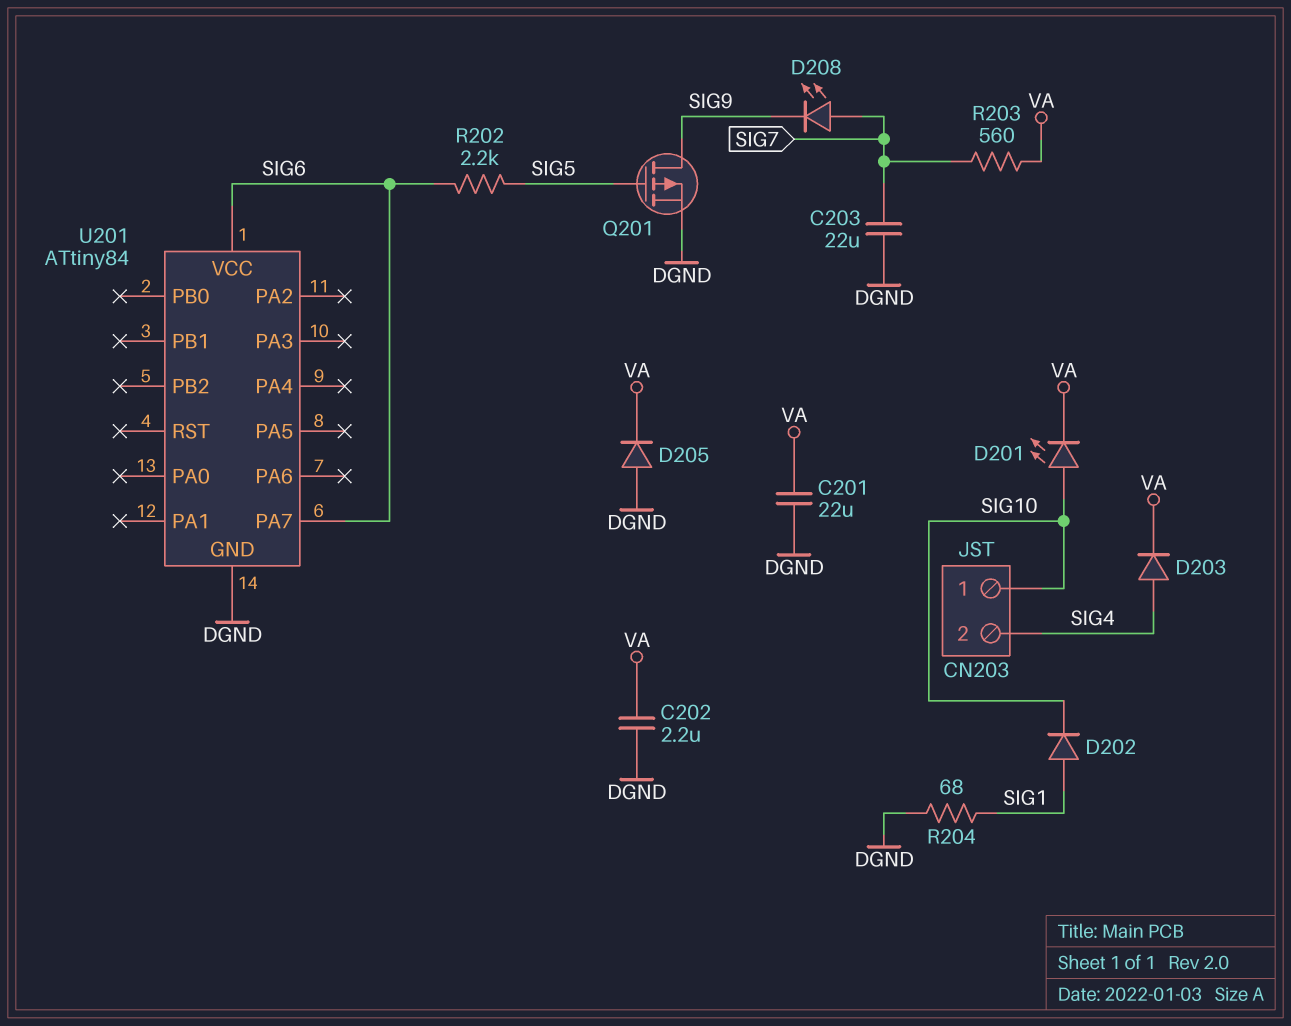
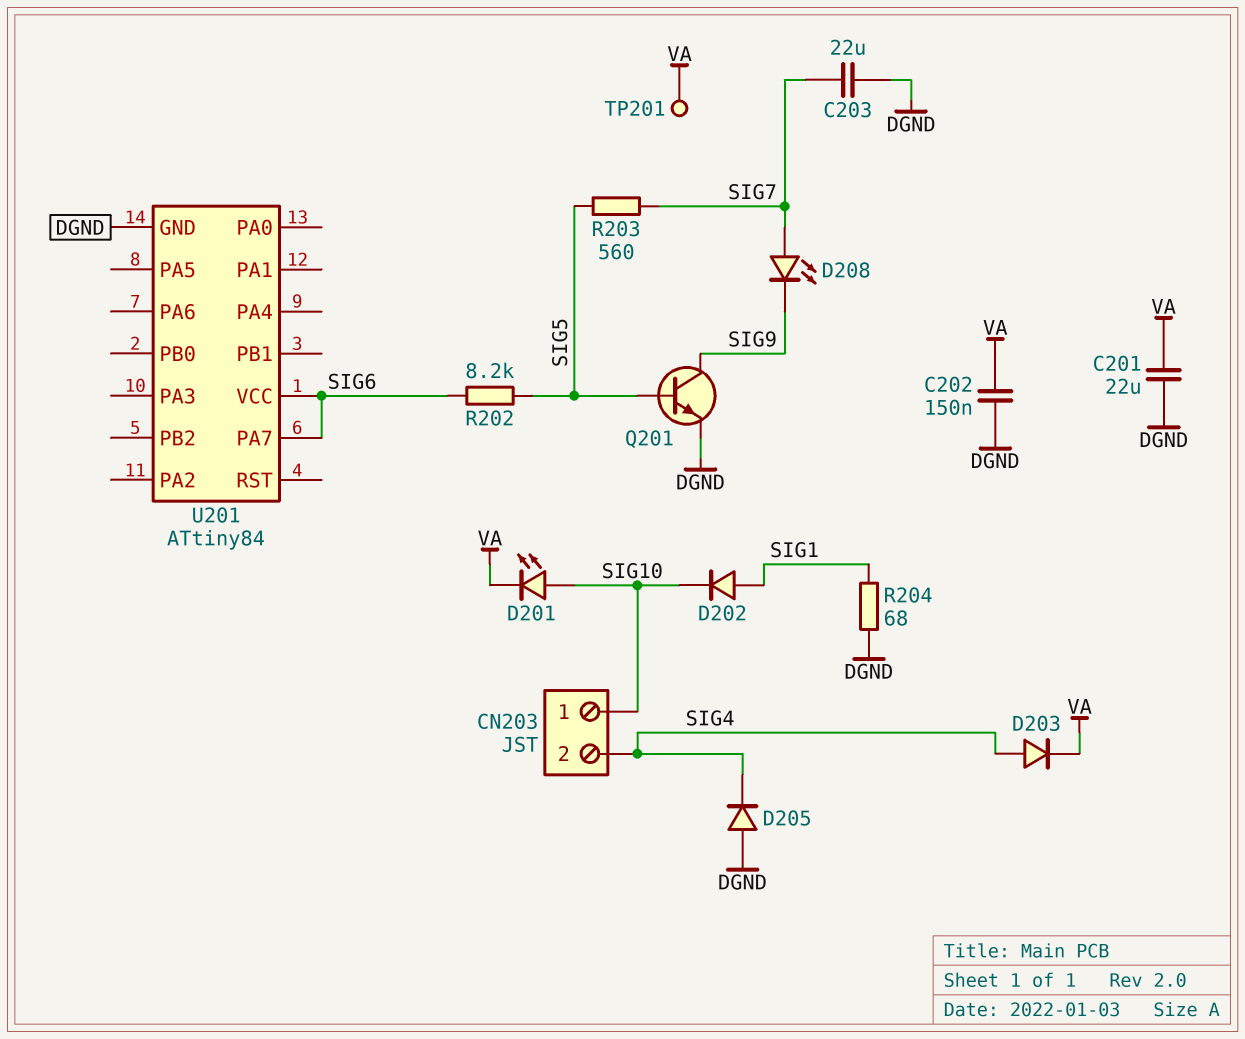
C202: 2.2uF (DGND, VA) -> 150nF (DGND, VA)
D205: diode (A DGND, K VA) -> diode (A DGND, K SIG4)
Q201: PMOS (G SIG5, D SIG9, S DGND) -> NPN (B SIG5, C SIG9, E DGND)
R202: 2.2k (SIG5, SIG6) -> 8.2k (SIG5, SIG6)
R203: 560 (SIG7, VA) -> 560 (SIG5, SIG7)
TP201: none -> test point (VA)

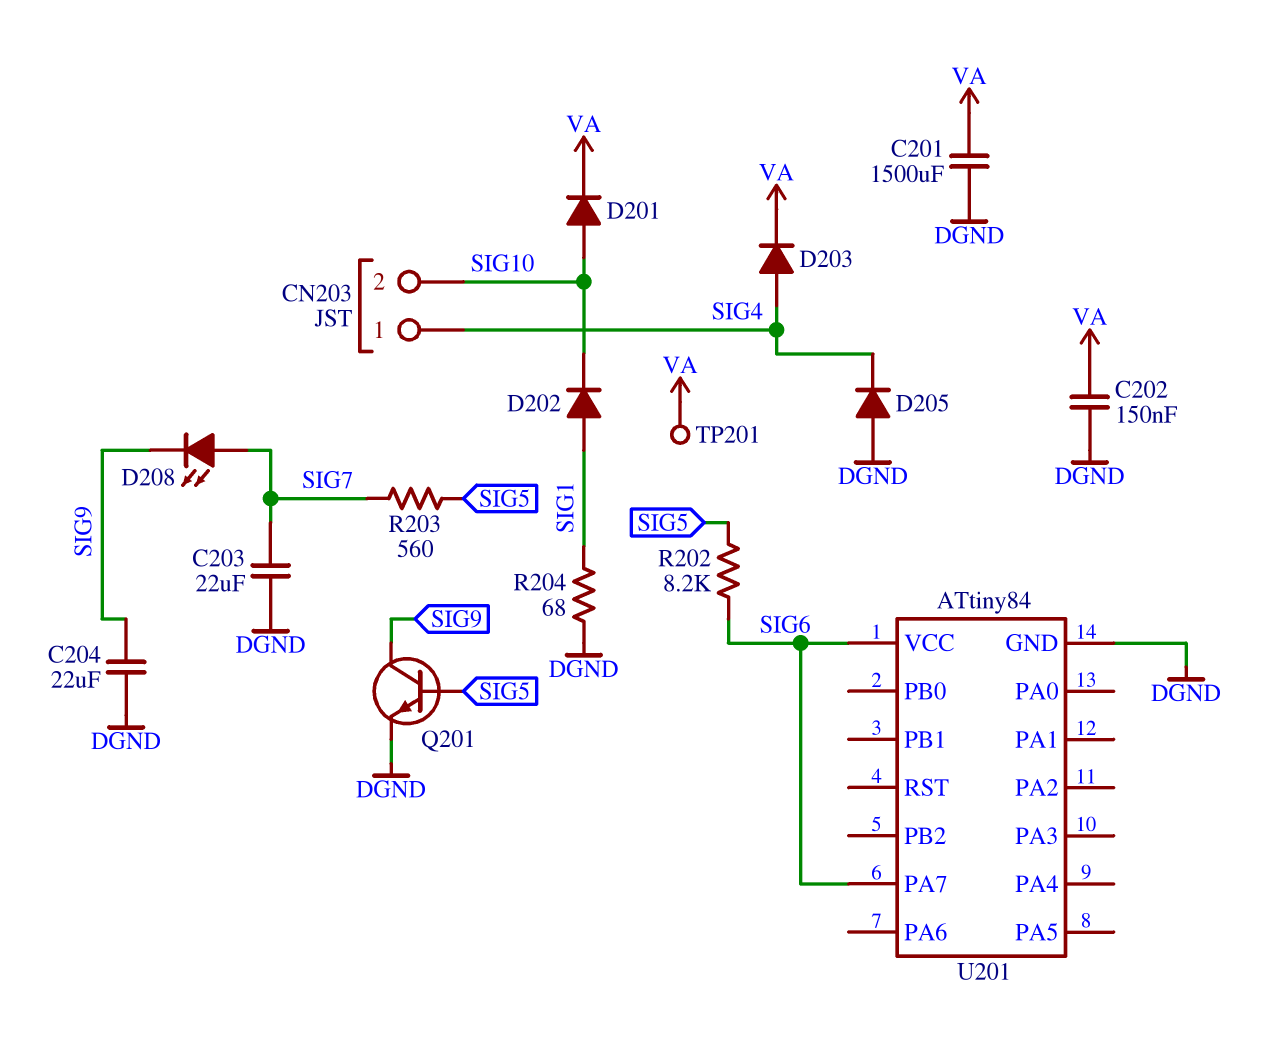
C201: 22uF (DGND, VA) -> 1500uF (DGND, VA)
C204: none -> 22uF (DGND, SIG9)
CN203 pin 1: SIG10 -> SIG4
CN203 pin 2: SIG4 -> SIG10
D201: LED (A SIG10, K VA) -> diode (A SIG10, K VA)

